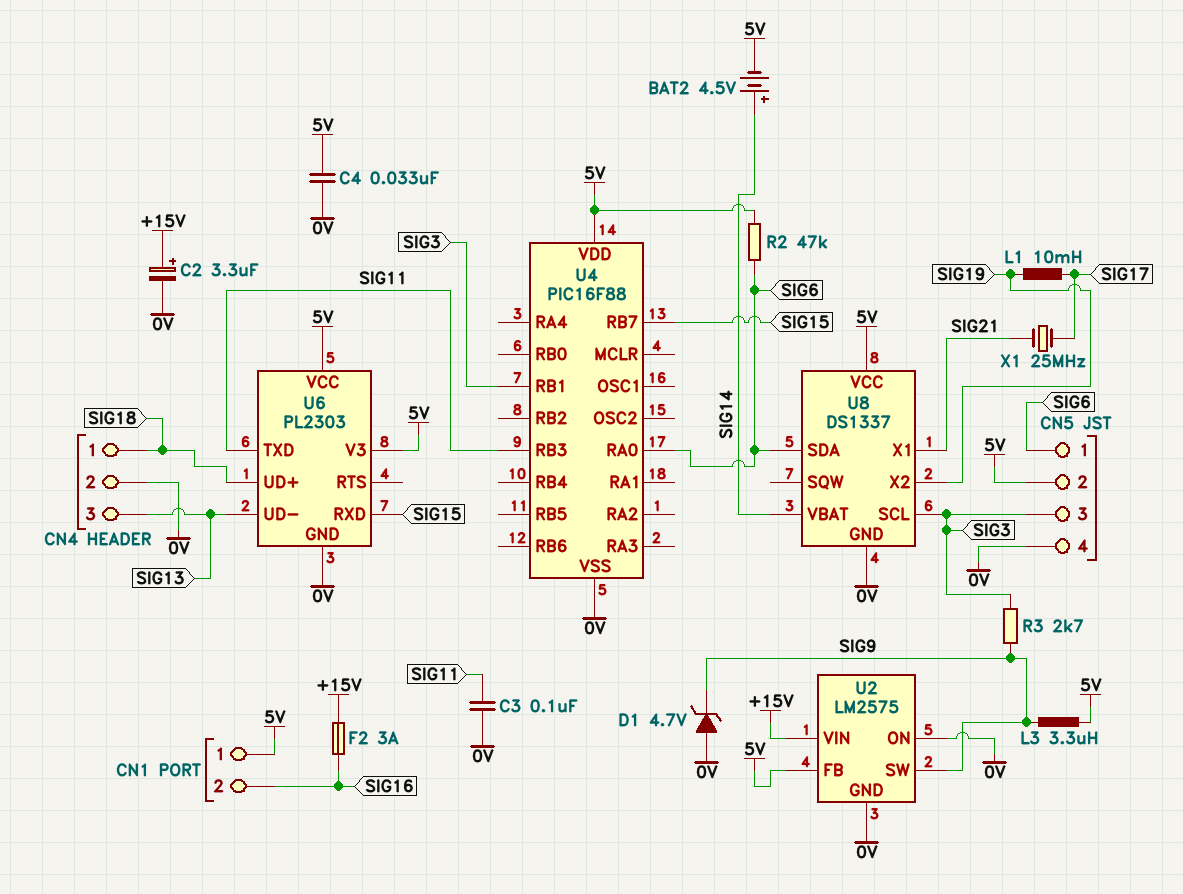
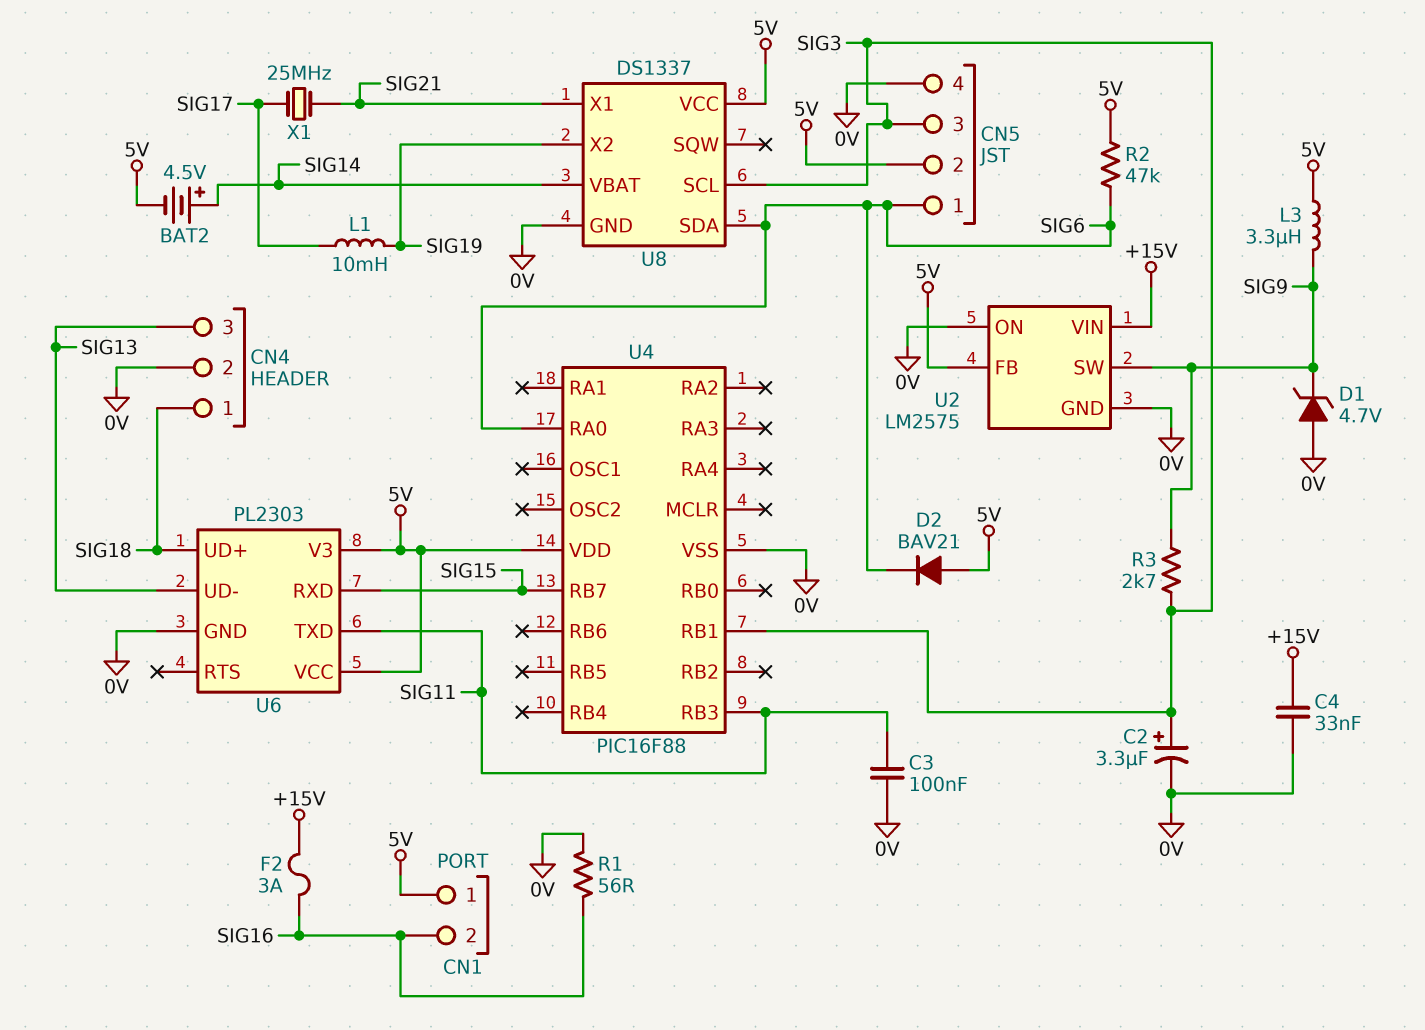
C2: 3.3uF (plus +15V, minus 0V) -> 3.3uF (plus SIG3, minus 0V)
C4: 33nF (0V, 5V) -> 33nF (+15V, 0V)
D2: none -> diode BAV21 (A 5V, K SIG6)
R1: none -> 56 (0V, SIG16)

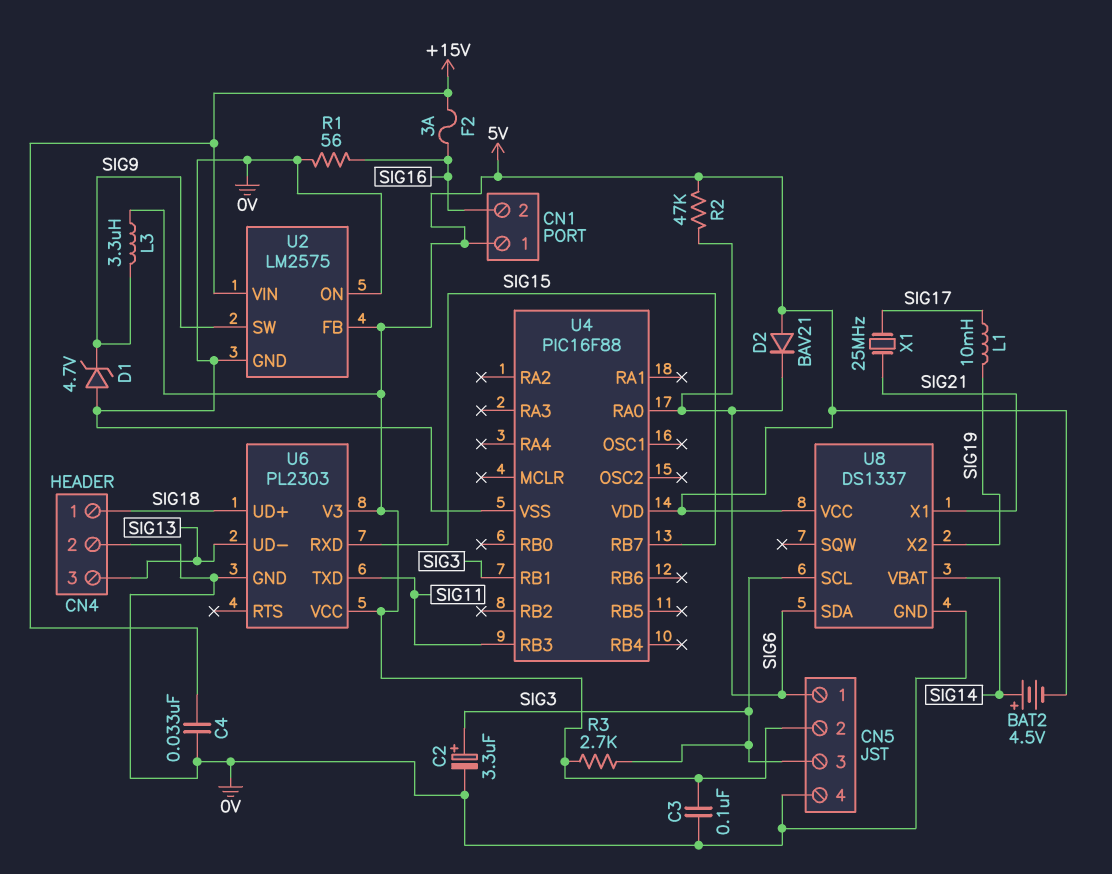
C3: 100nF (0V, SIG11) -> 100nF (0V, 5V)
R3: 2.7k (SIG3, SIG9) -> 2.7k (5V, SIG3)

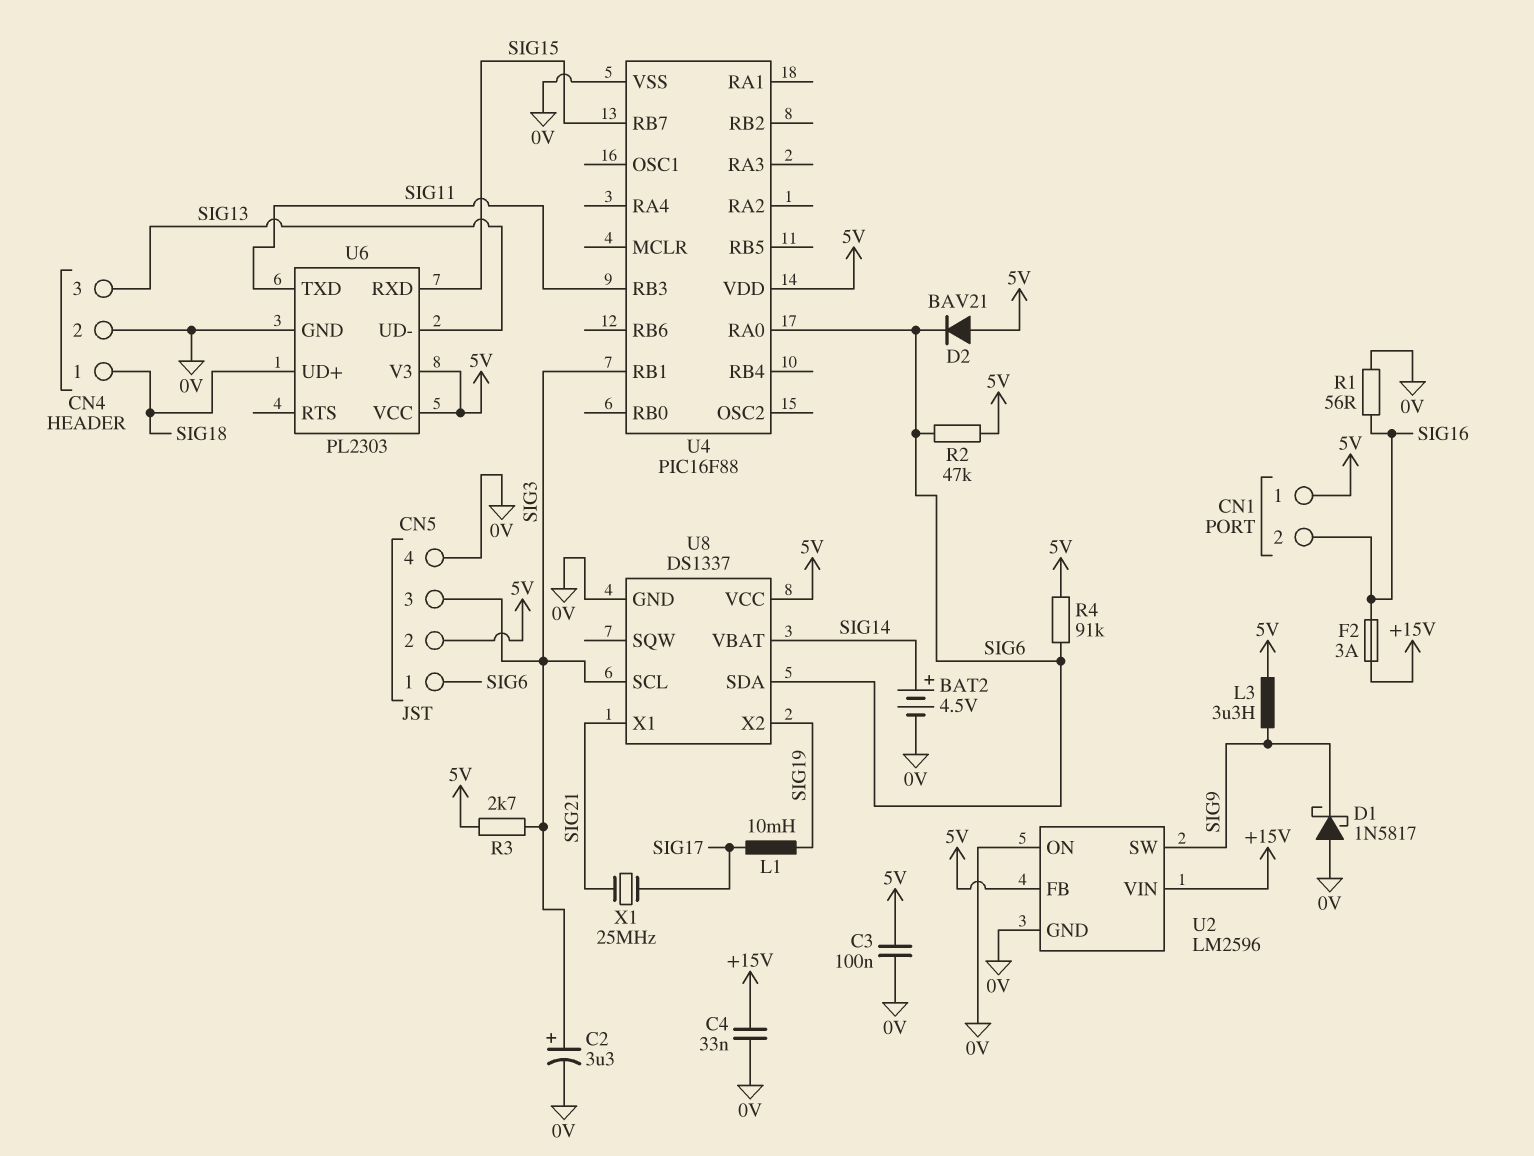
BAT2: 4.5V (plus SIG14, minus 5V) -> 4.5V (plus SIG14, minus 0V)
D1: zener 4.7V (A 0V, K SIG9) -> schottky 1N5817 (A 0V, K SIG9)
R4: none -> 91k (5V, SIG6)
U2: LM2575 -> LM2596

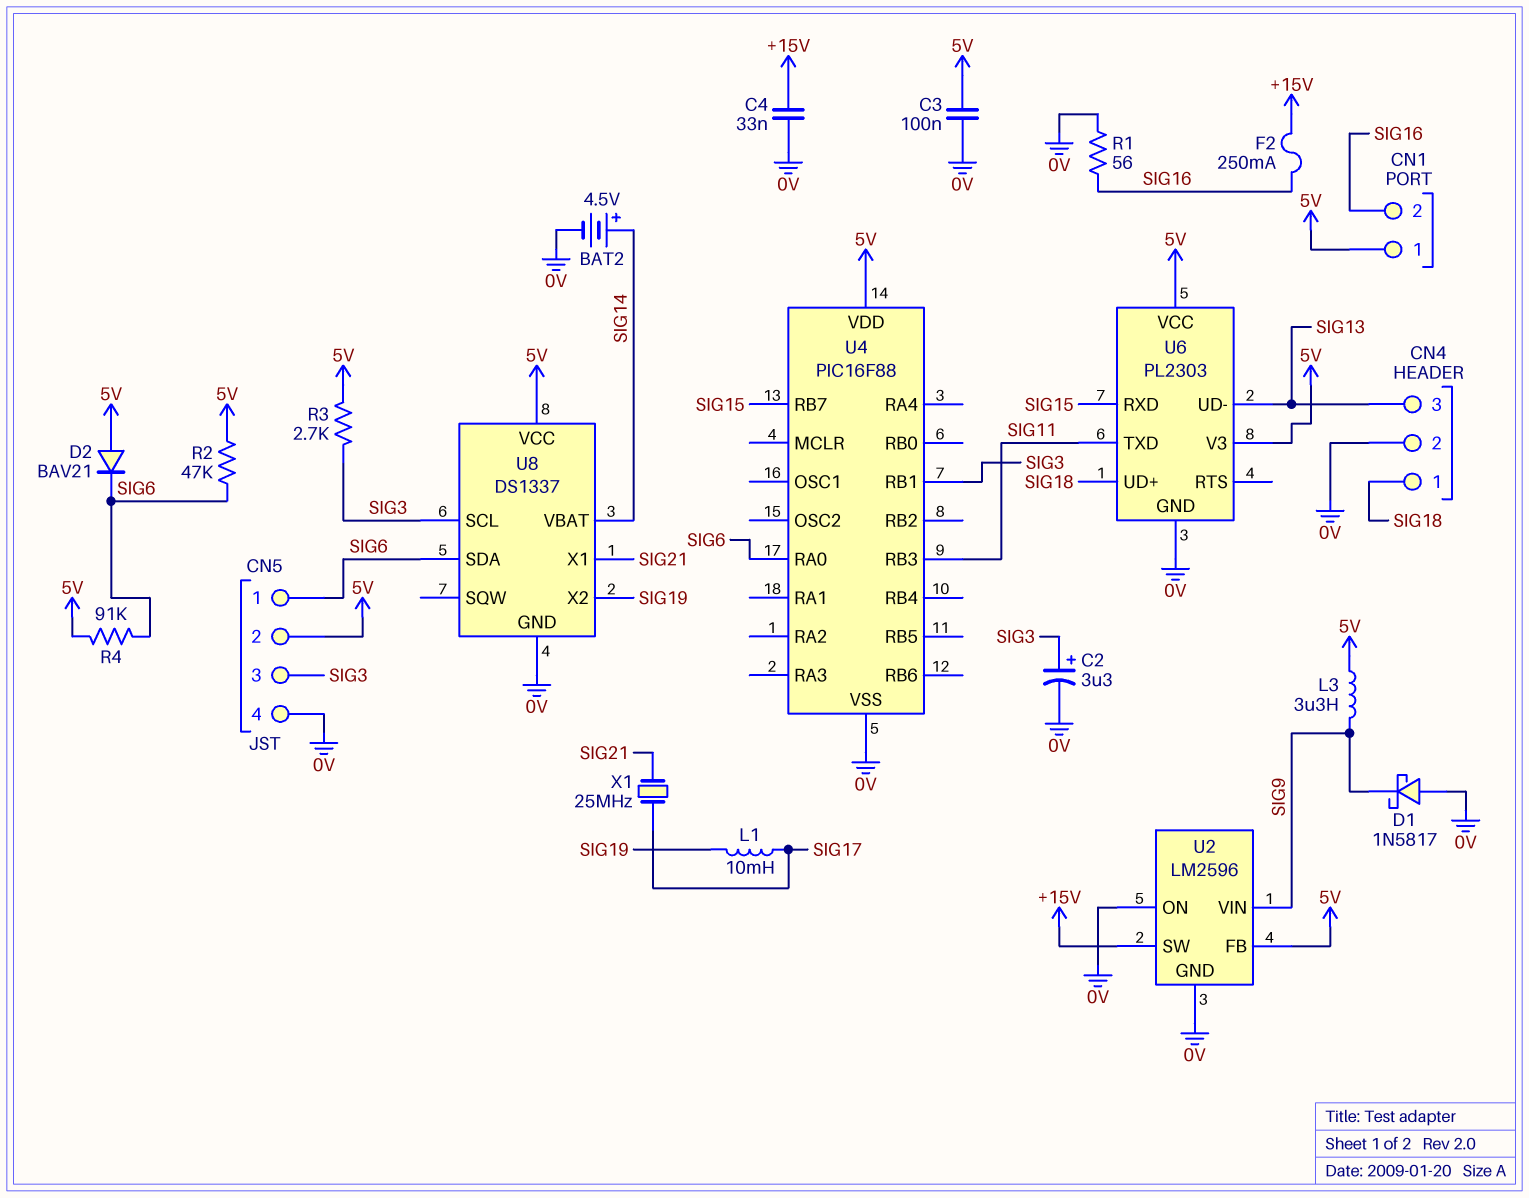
F2: 3A (+15V, SIG16) -> 250mA (+15V, SIG16)
U2 pin SW: SIG9 -> +15V
U2 pin VIN: +15V -> SIG9

